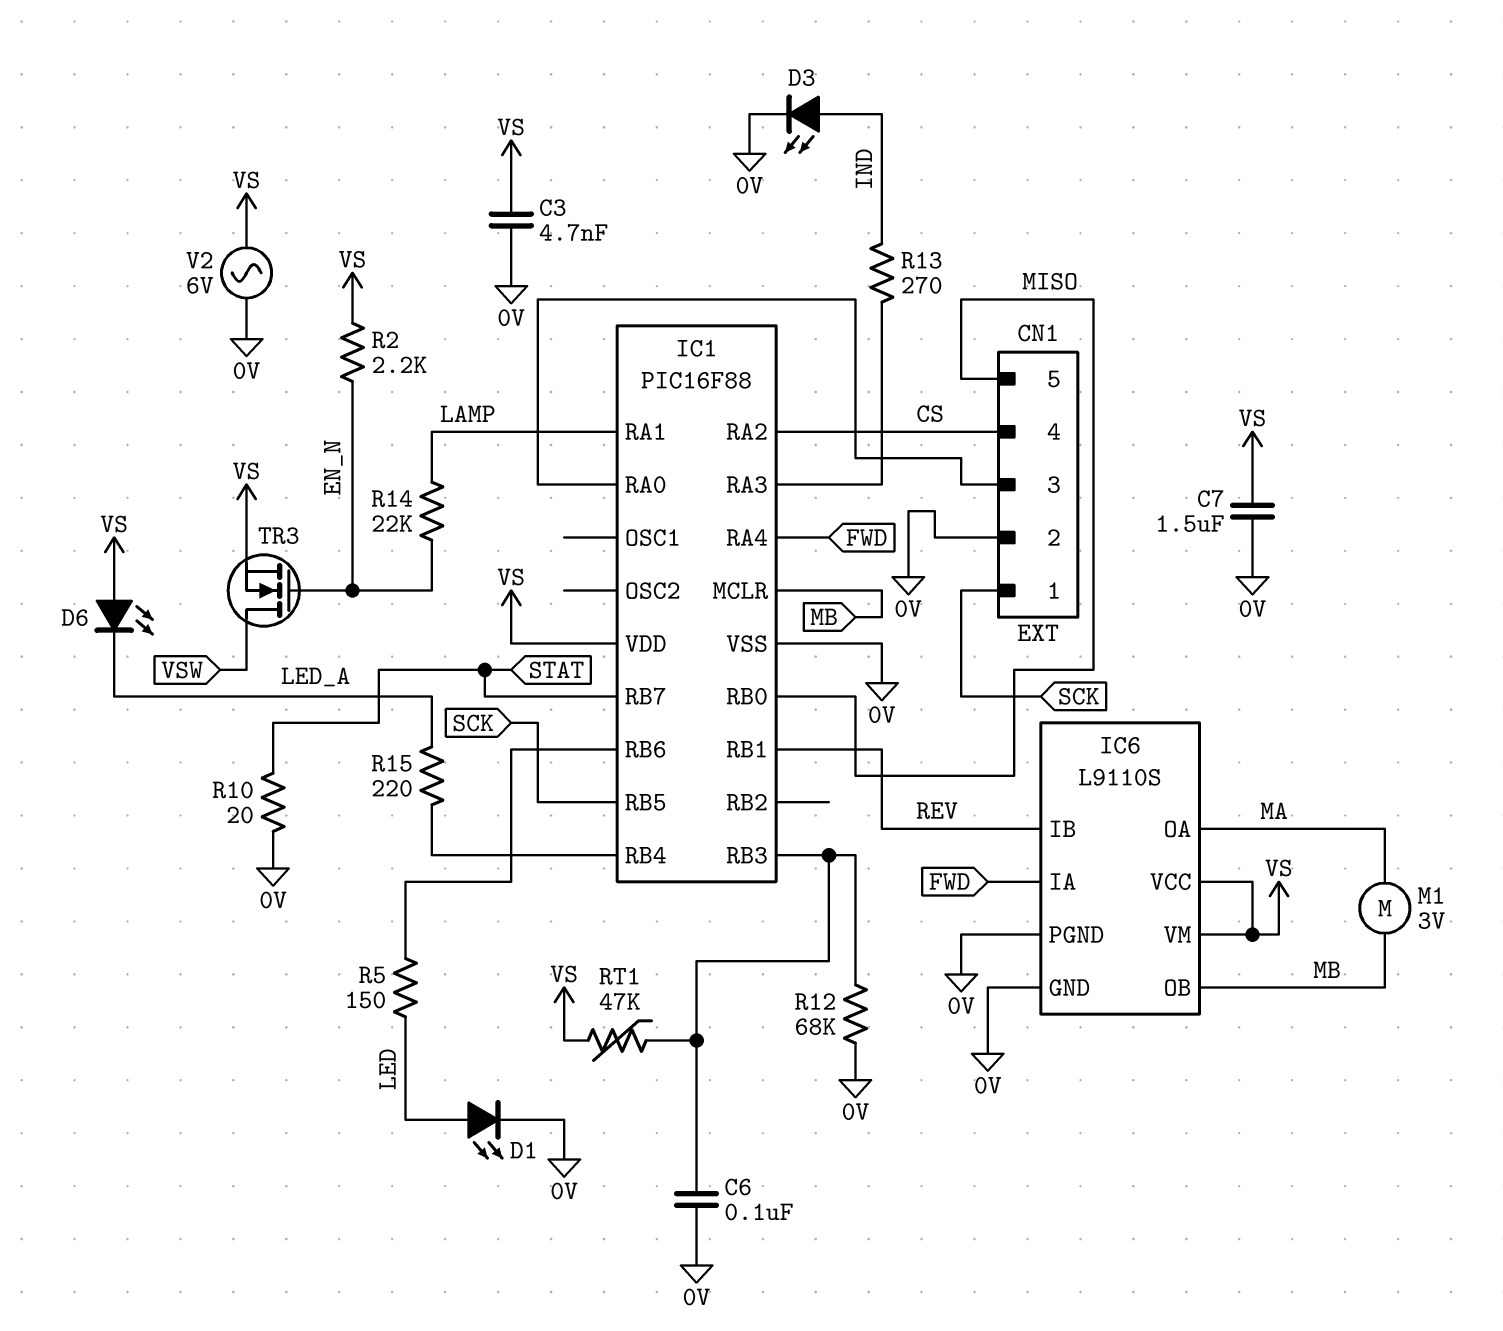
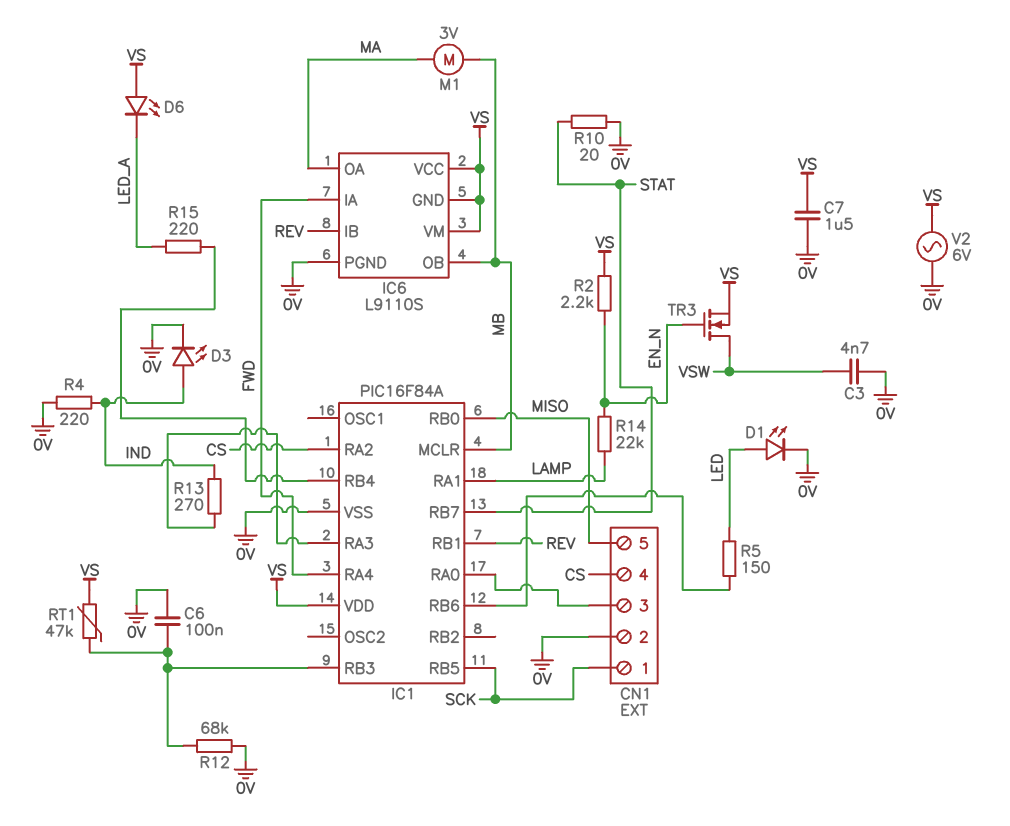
C3: 4.7nF (0V, VS) -> 4.7nF (0V, VSW)
IC1: PIC16F88 -> PIC16F84A
IC6 pin GND: 0V -> VS
R4: none -> 220 (0V, IND)

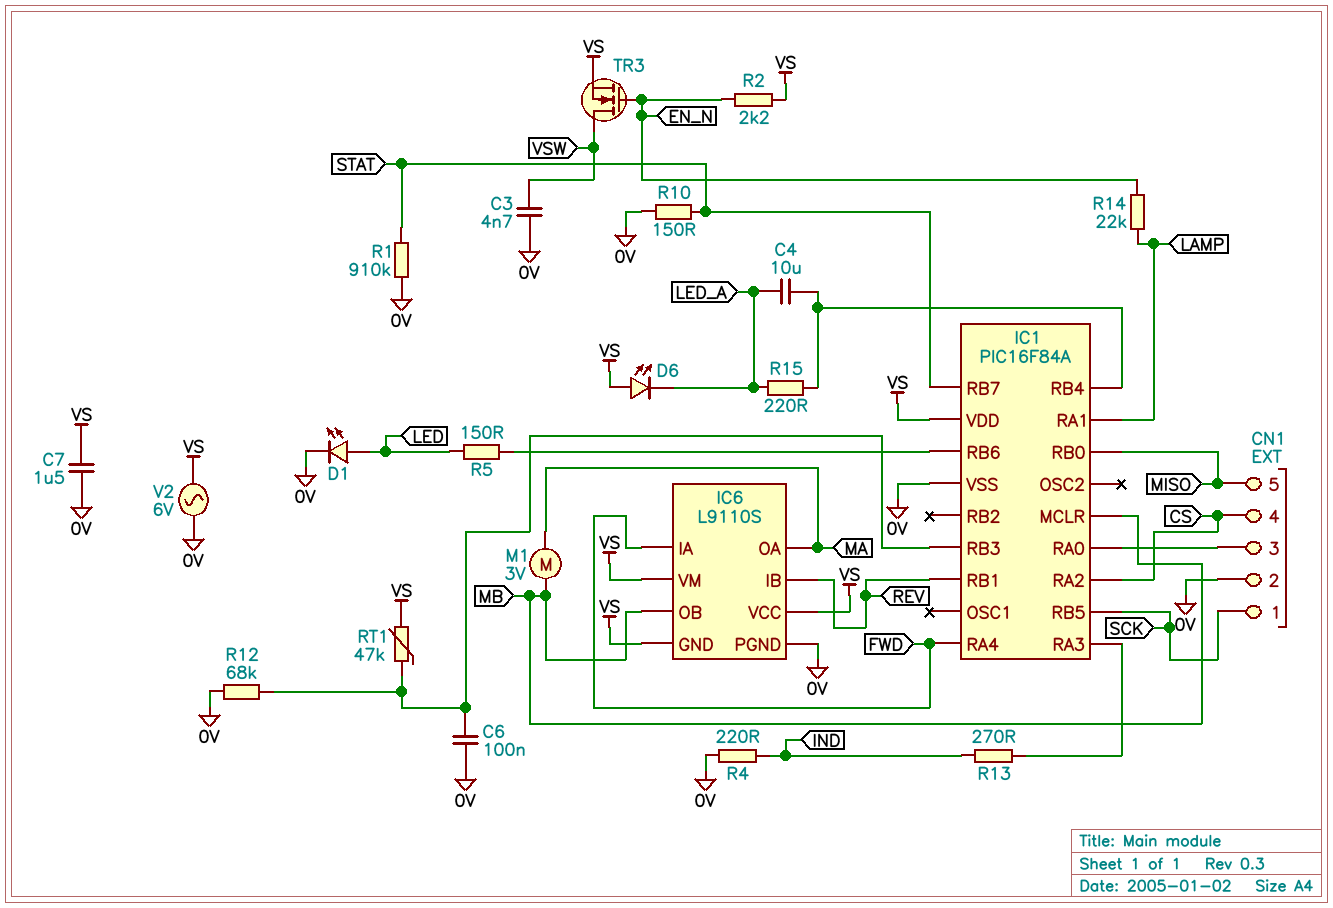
C4: none -> 10uF (IC1/RB4, LED_A)
D3: LED (A IND, K 0V) -> none
R1: none -> 910k (0V, STAT)
R10: 20 (0V, STAT) -> 150 (0V, STAT)

